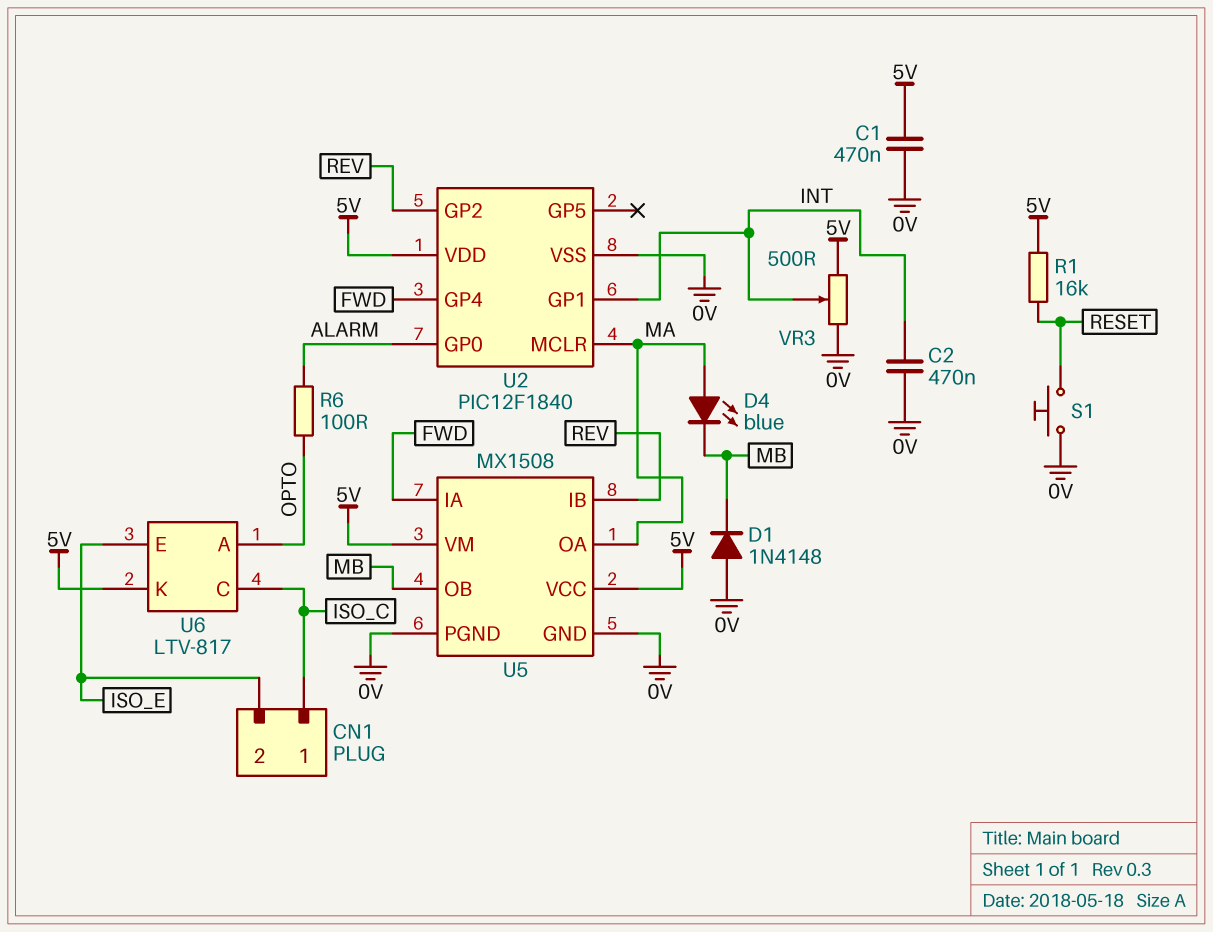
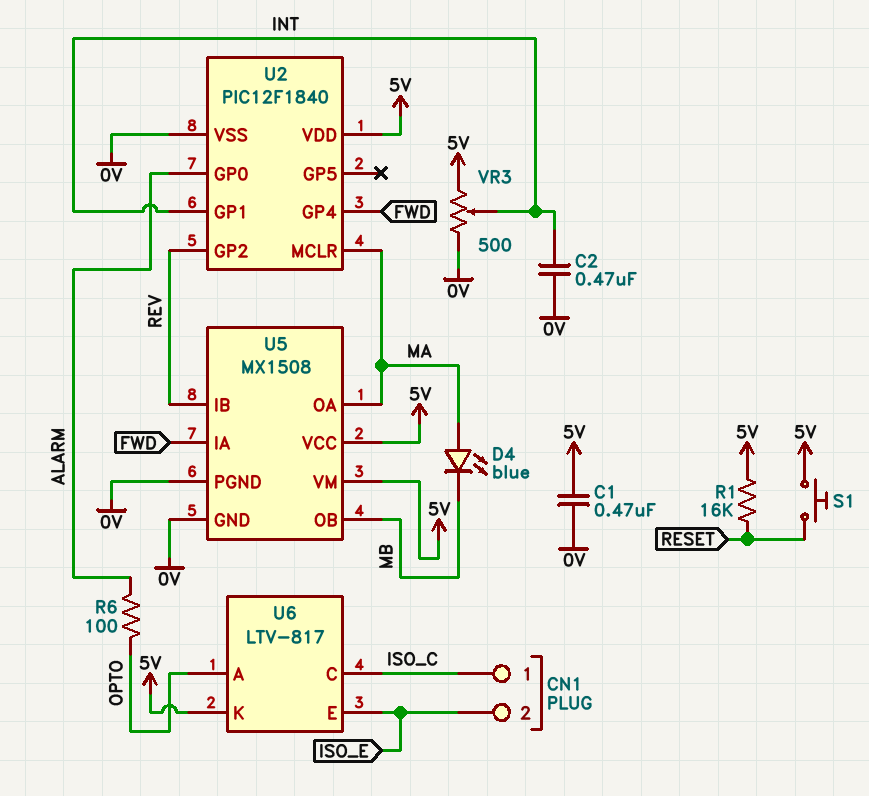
D1: diode 1N4148 (A 0V, K MB) -> none
S1: button (0V, RESET) -> button (5V, RESET)

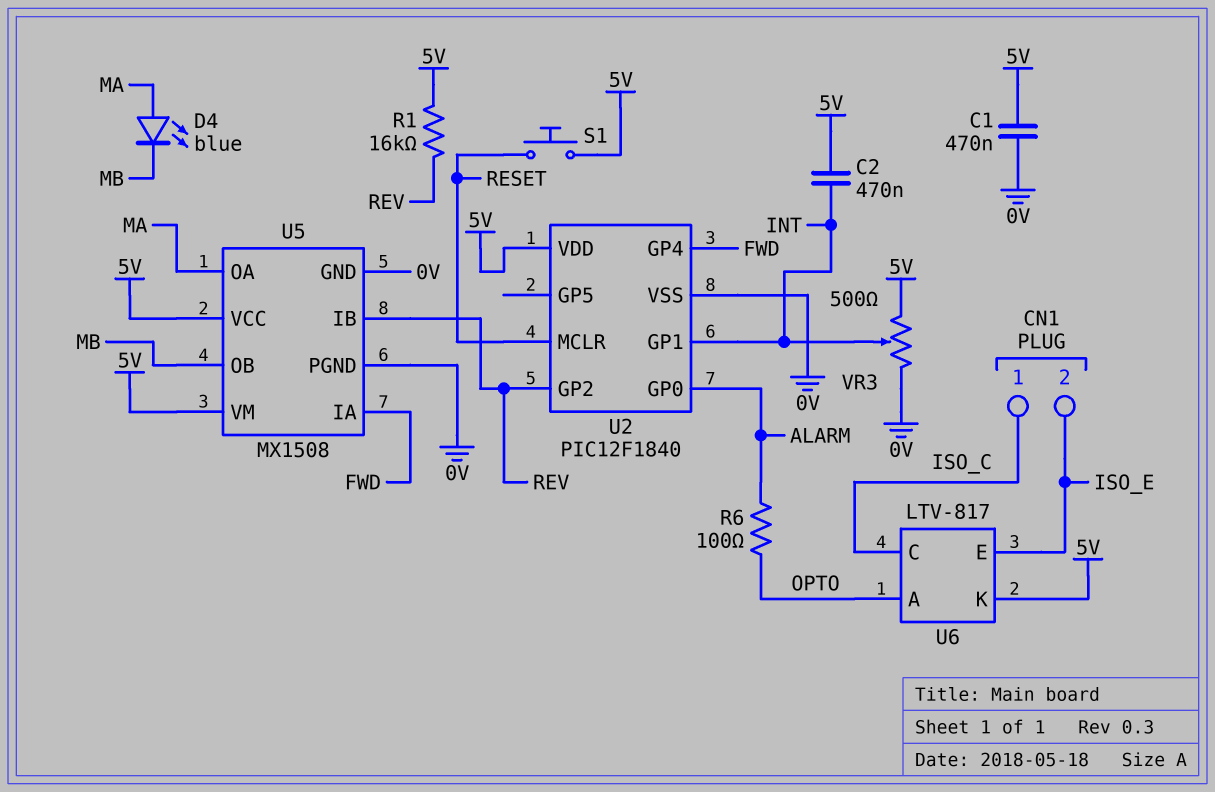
C2: 470nF (0V, INT) -> 470nF (5V, INT)
R1: 16k (5V, RESET) -> 16k (5V, REV)
U2 pin MCLR: MA -> RESET

